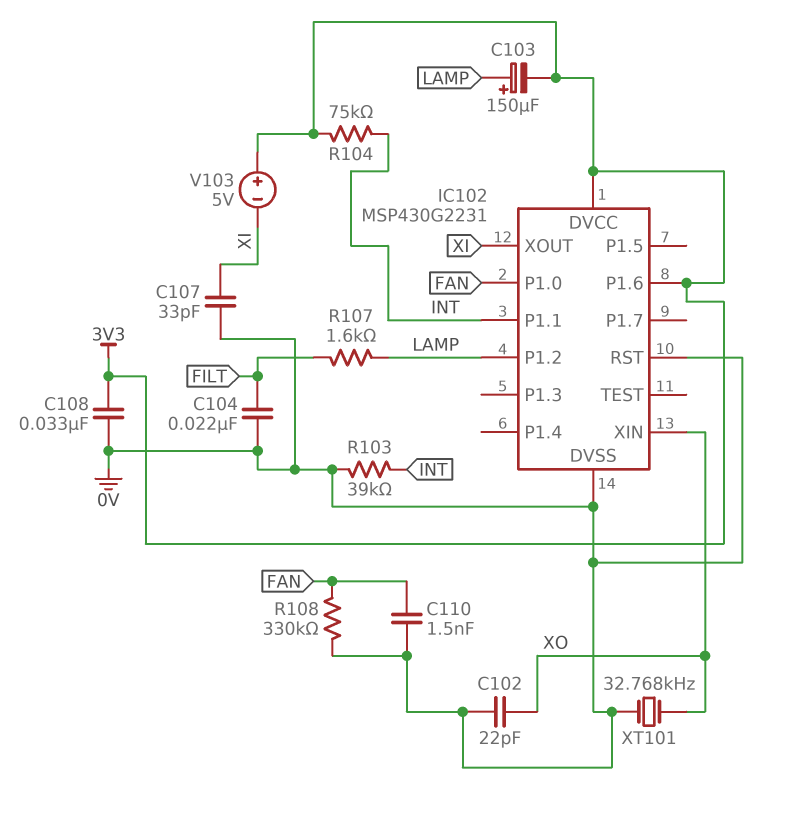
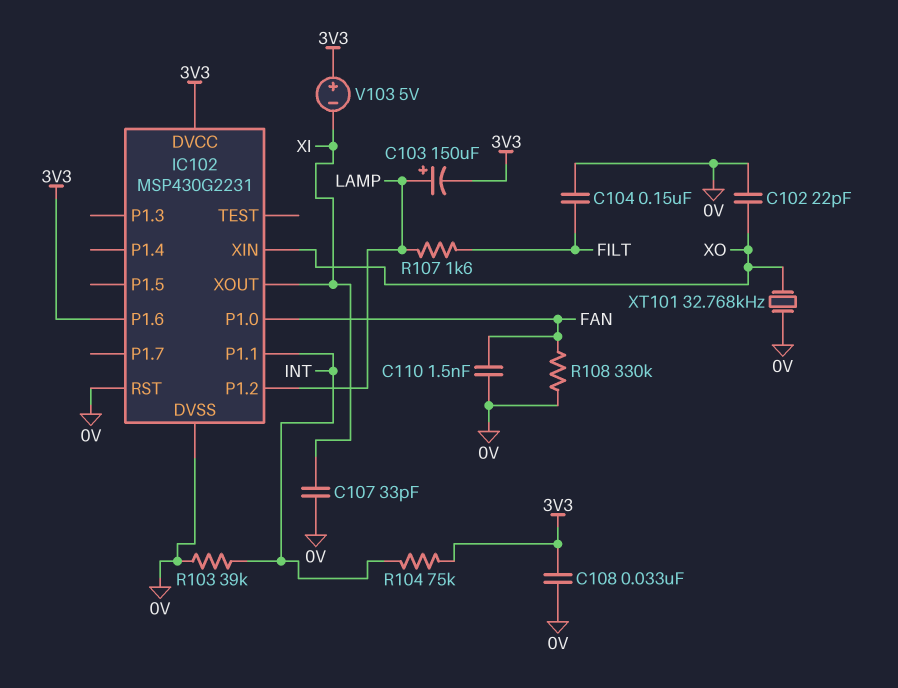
C104: 22nF (0V, FILT) -> 150nF (0V, FILT)

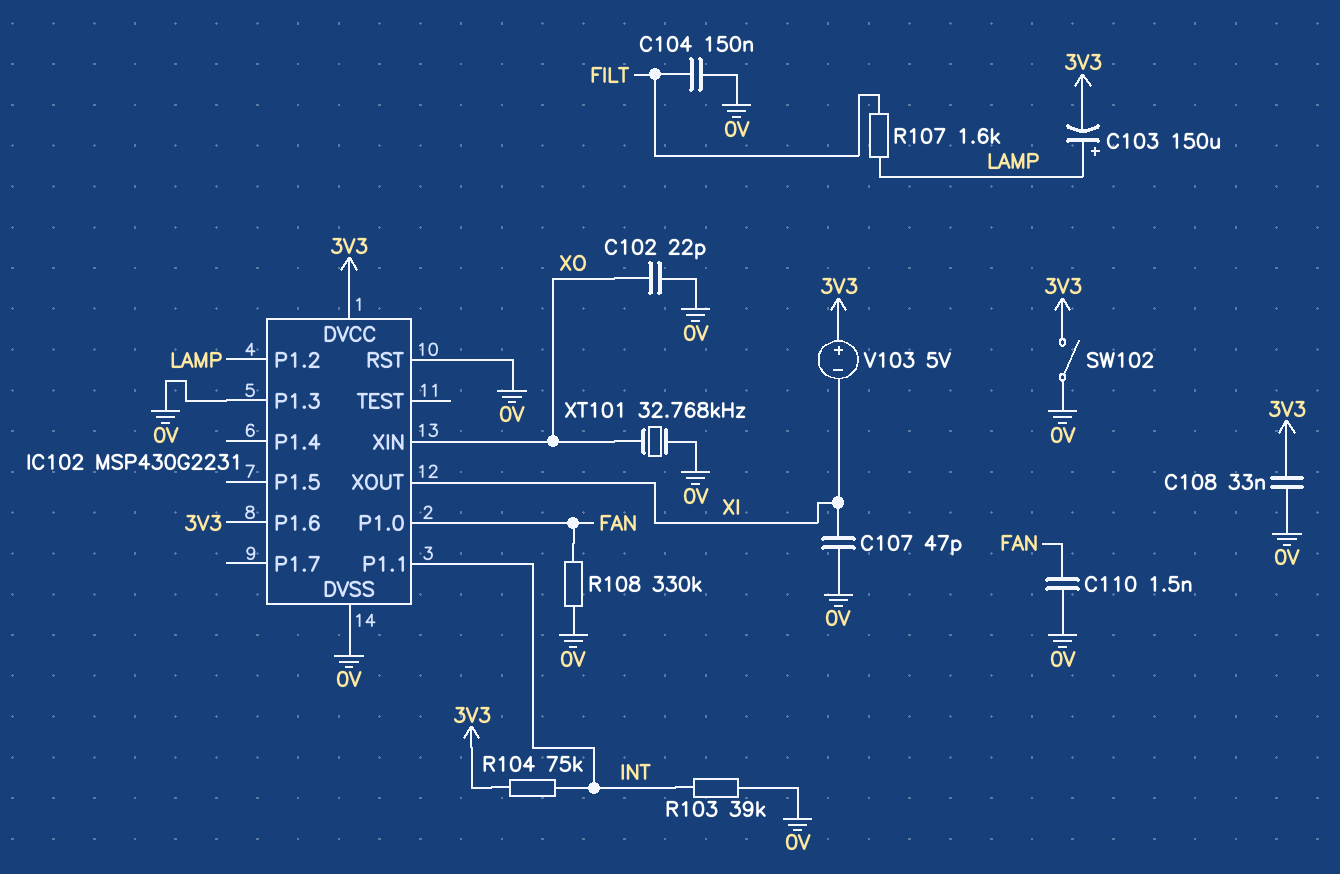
C107: 33pF (0V, XI) -> 47pF (0V, XI)
IC102 pin P1.3: none -> 0V
SW102: none -> switch (0V, 3V3)

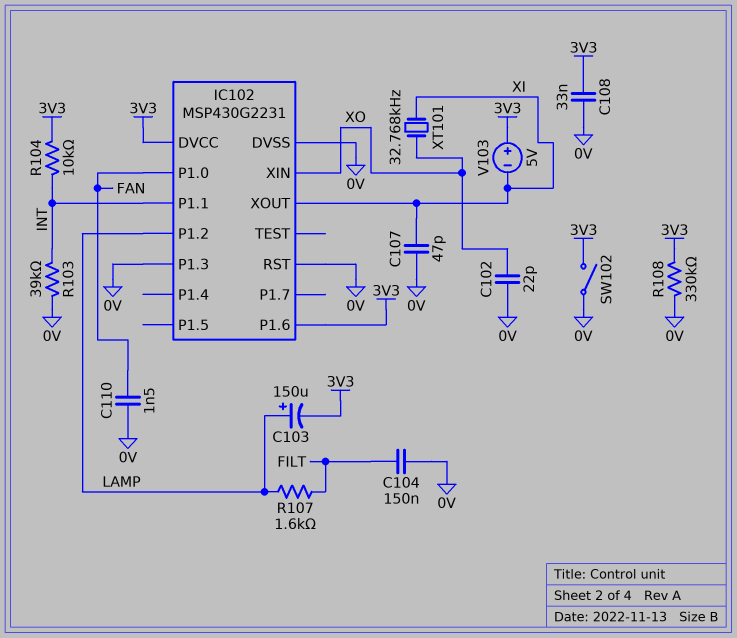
R104: 75k (3V3, INT) -> 10k (3V3, INT)
R108: 330k (0V, FAN) -> 330k (0V, 3V3)
XT101: 32.768kHz (0V, XO) -> 32.768kHz (XI, XO)

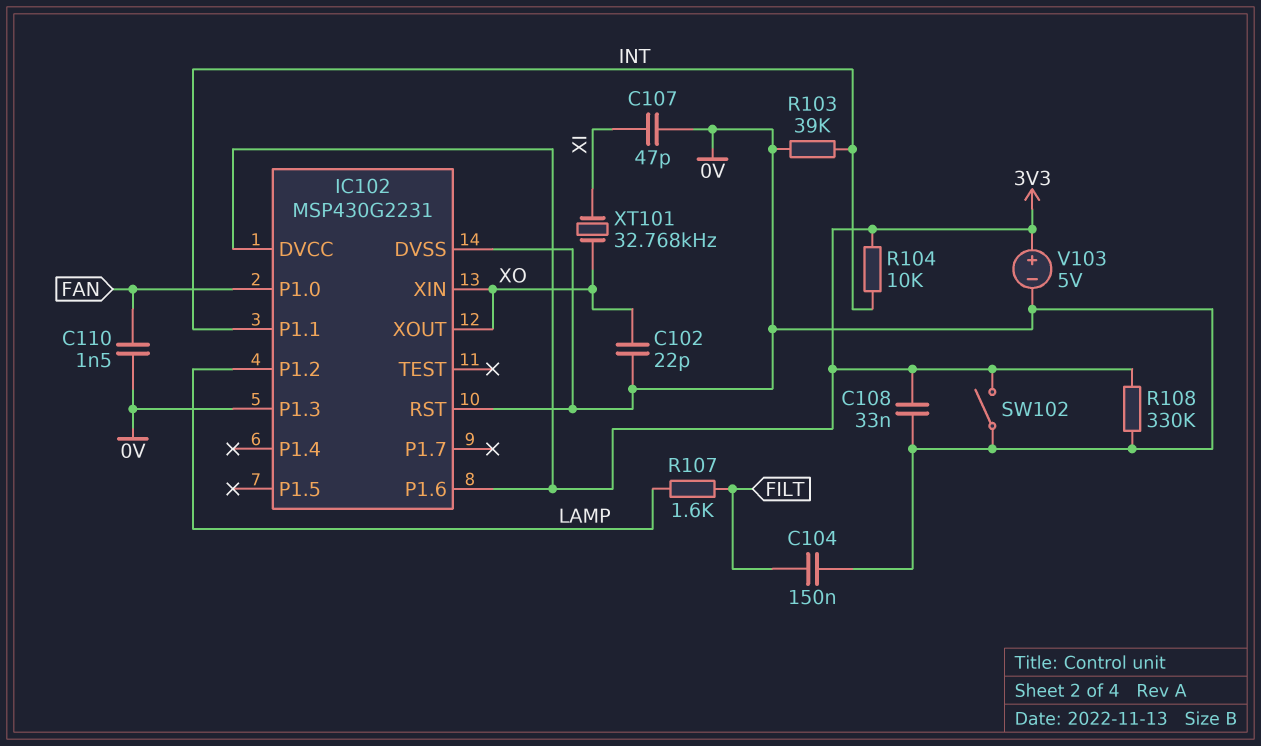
C103: 150uF (plus LAMP, minus 3V3) -> none
IC102 pin XOUT: XI -> XO
V103: 5V (plus 3V3, minus XI) -> 5V (plus 3V3, minus 0V)

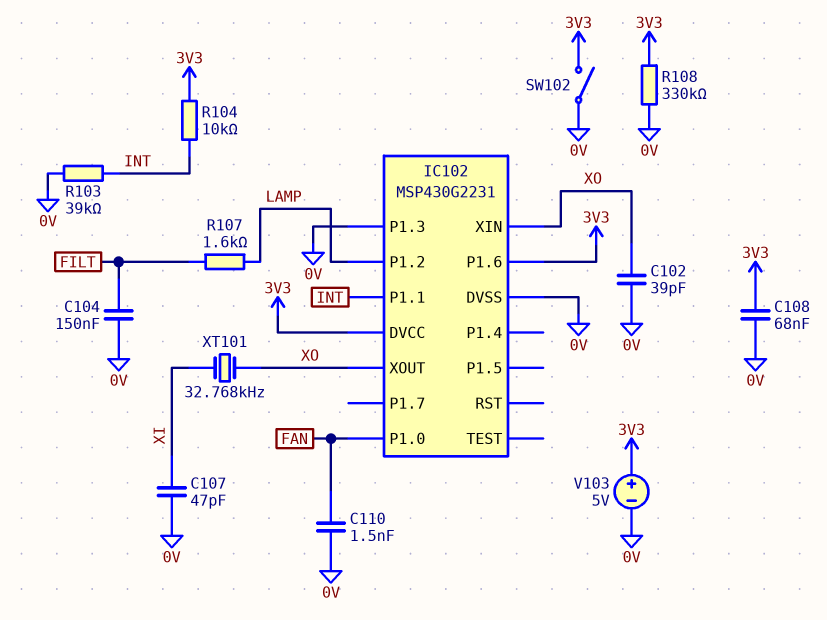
C102: 22pF (0V, XO) -> 39pF (0V, XO)
C108: 33nF (0V, 3V3) -> 68nF (0V, 3V3)
IC102 pin RST: 0V -> none

